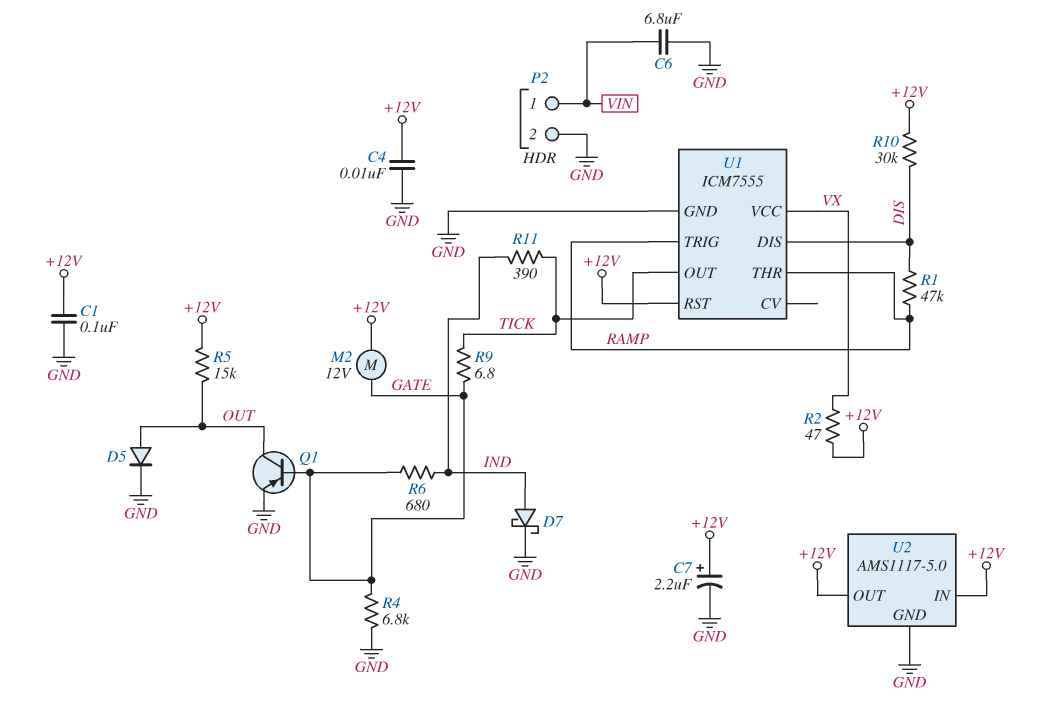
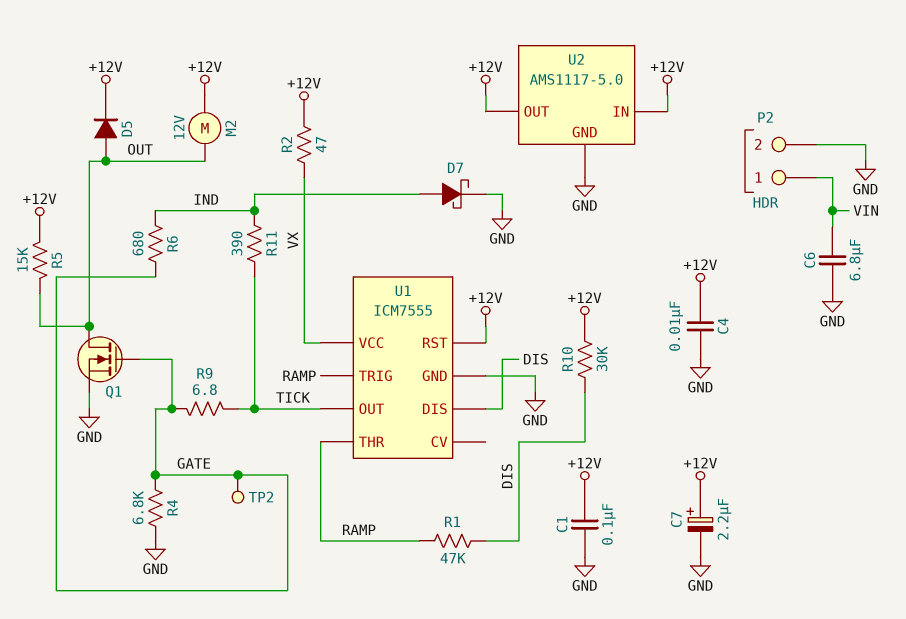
D5: diode (A OUT, K GND) -> diode (A OUT, K +12V)
M2: motor 12V (+12V, GATE) -> motor 12V (+12V, OUT)
Q1: PNP (B GATE, C OUT, E GND) -> NMOS (G GATE, D OUT, S GND)
TP2: none -> test point (GATE)

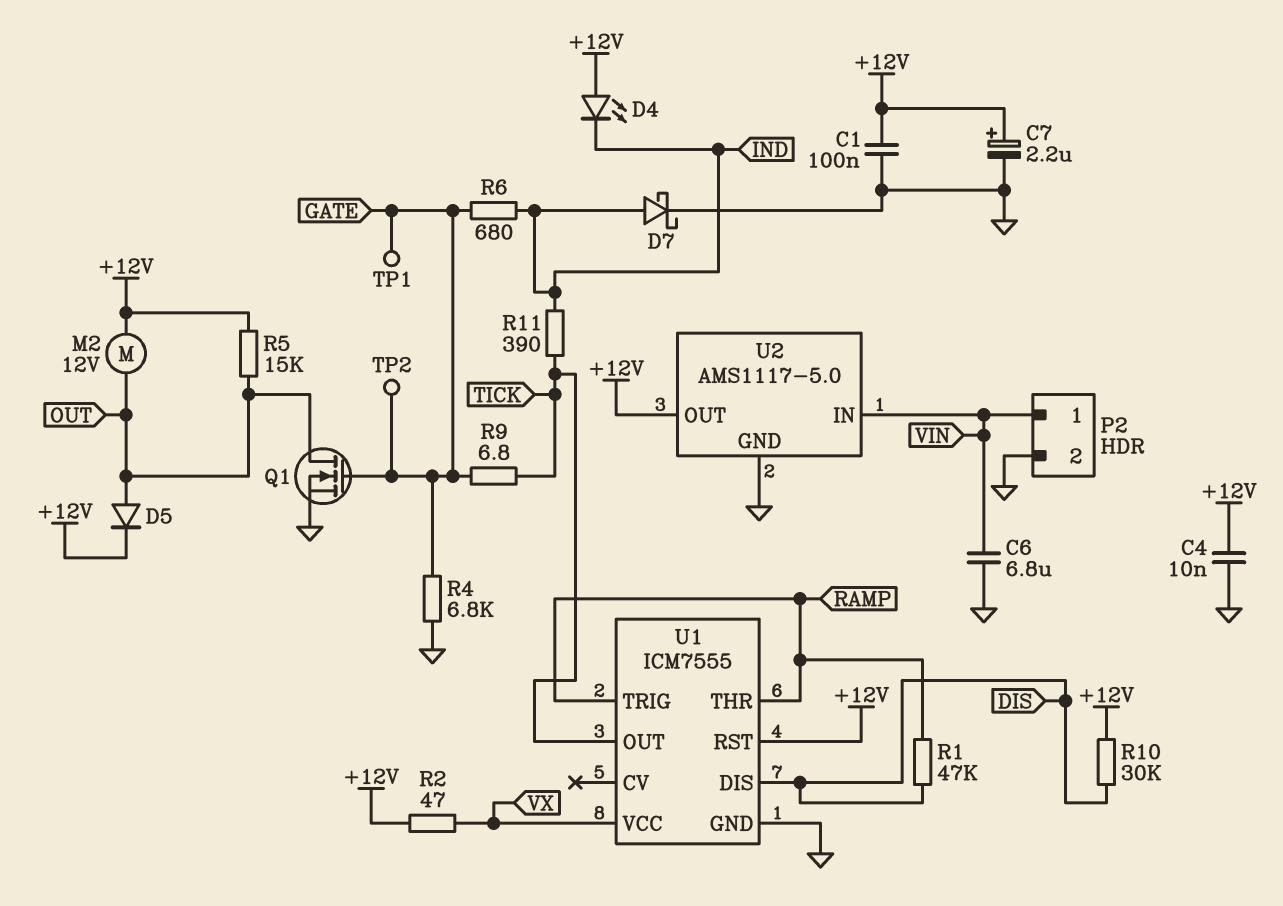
D4: none -> LED (A +12V, K IND)
TP1: none -> test point (GATE)
U2 pin IN: +12V -> VIN

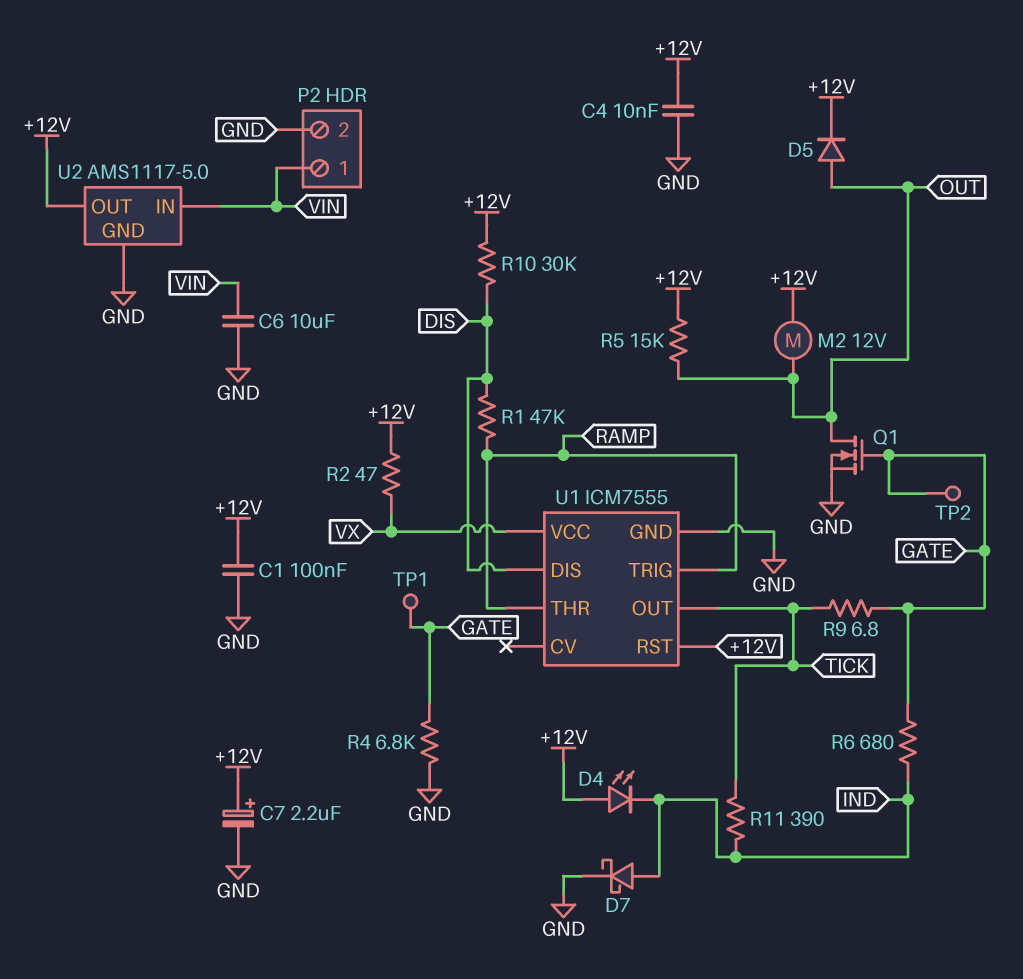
C6: 6.8uF (GND, VIN) -> 10uF (GND, VIN)

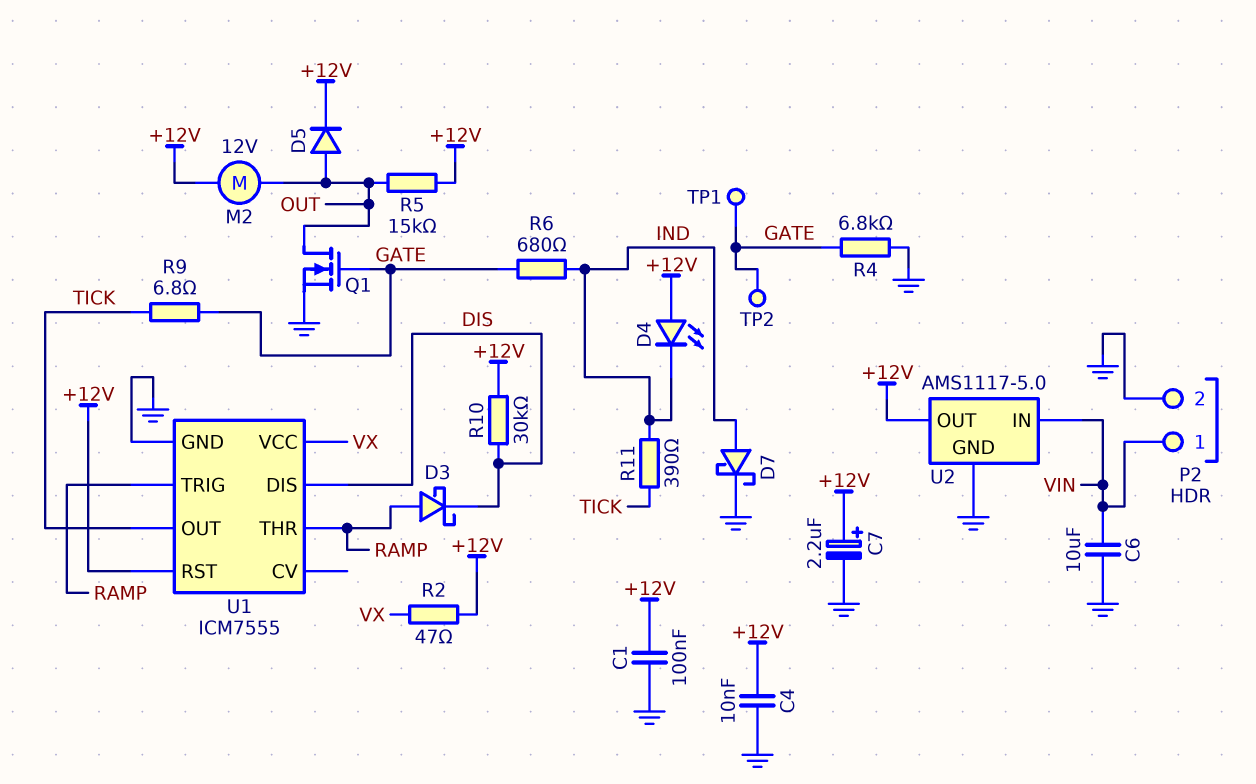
D3: none -> schottky (A RAMP, K DIS)
R1: 47k (DIS, RAMP) -> none

